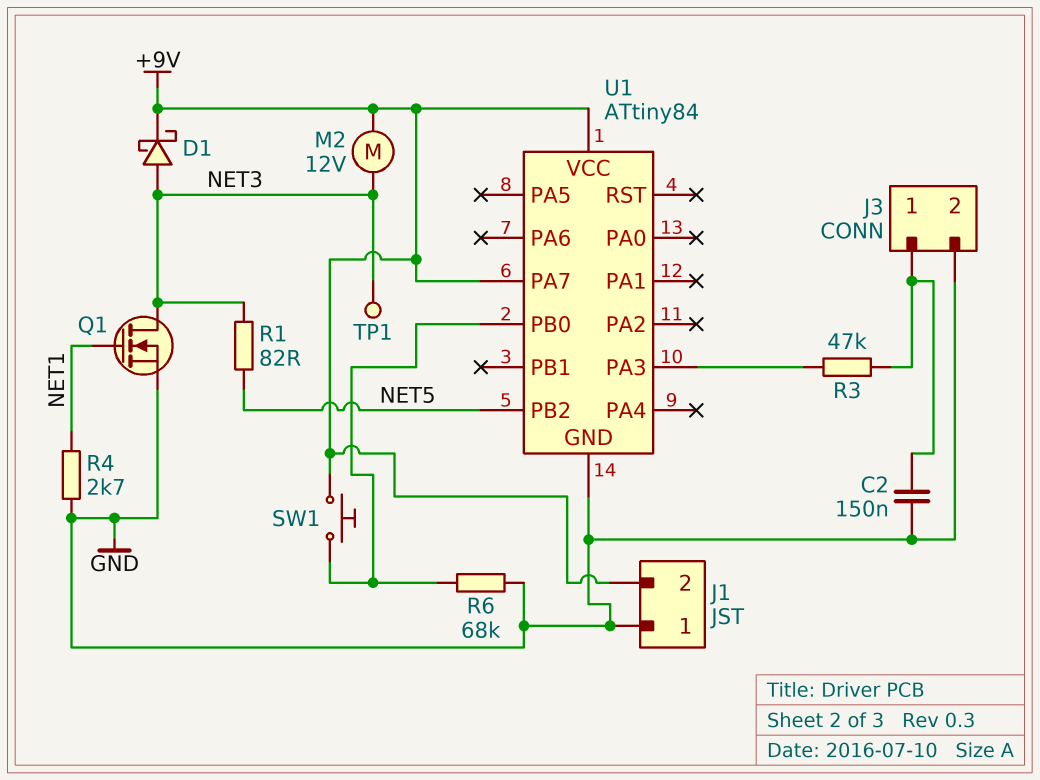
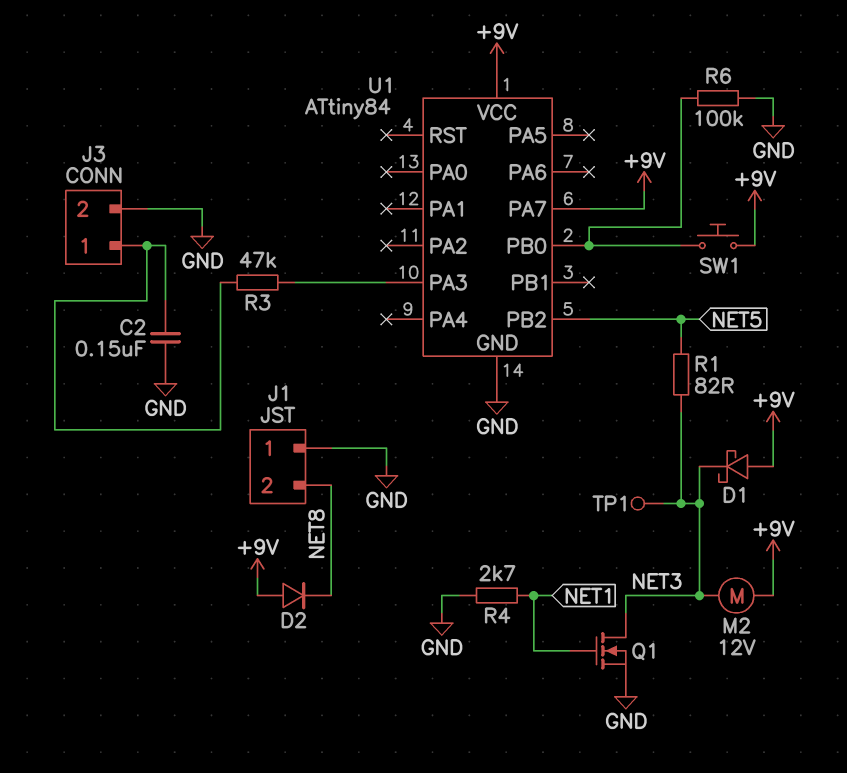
D1: schottky (A NET3, K +9V) -> schottky (A +9V, K NET3)
D2: none -> diode (A +9V, K NET8)
J1 pin 2: +9V -> NET8
R6: 68k (GND, U1/PB0) -> 100k (GND, U1/PB0)

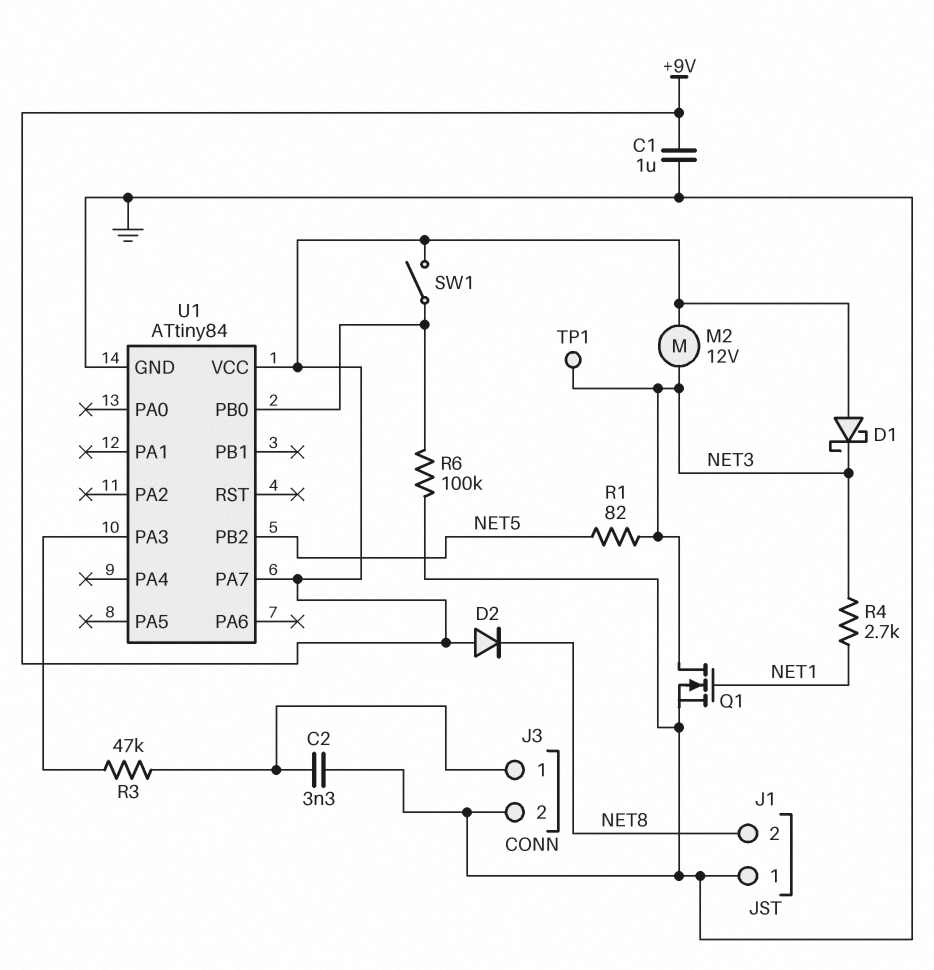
C1: none -> 1uF (+9V, GND)
C2: 150nF (GND, J3/1) -> 3.3nF (GND, J3/1)
R4: 2.7k (GND, NET1) -> 2.7k (NET1, NET3)
SW1: button (+9V, U1/PB0) -> switch (+9V, U1/PB0)

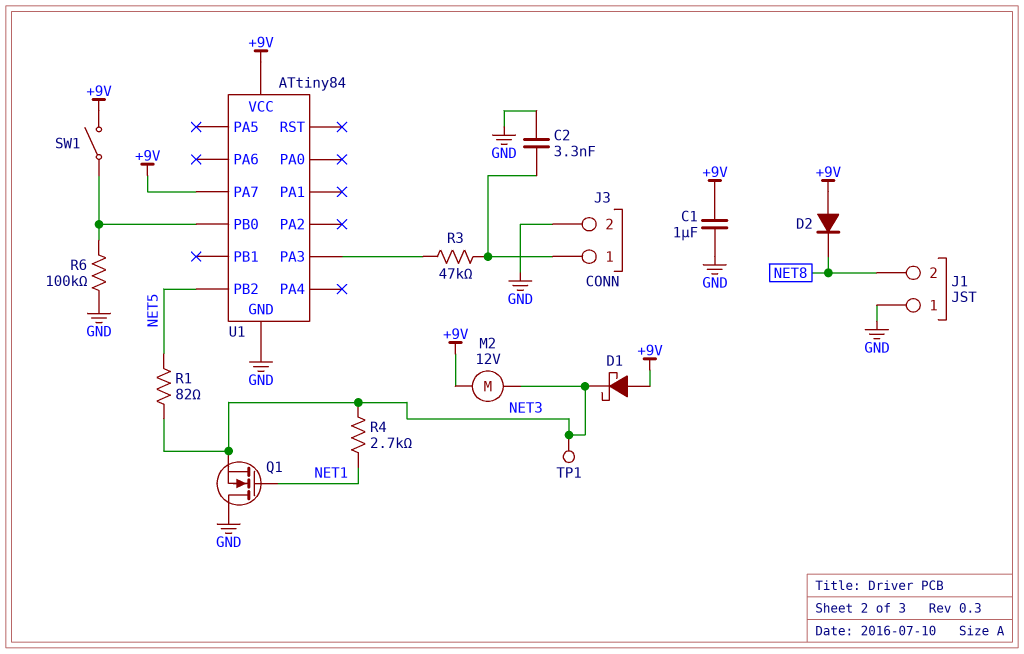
Q1: NMOS (G NET1, D NET3, S GND) -> NMOS (G NET1, D GND, S NET3)

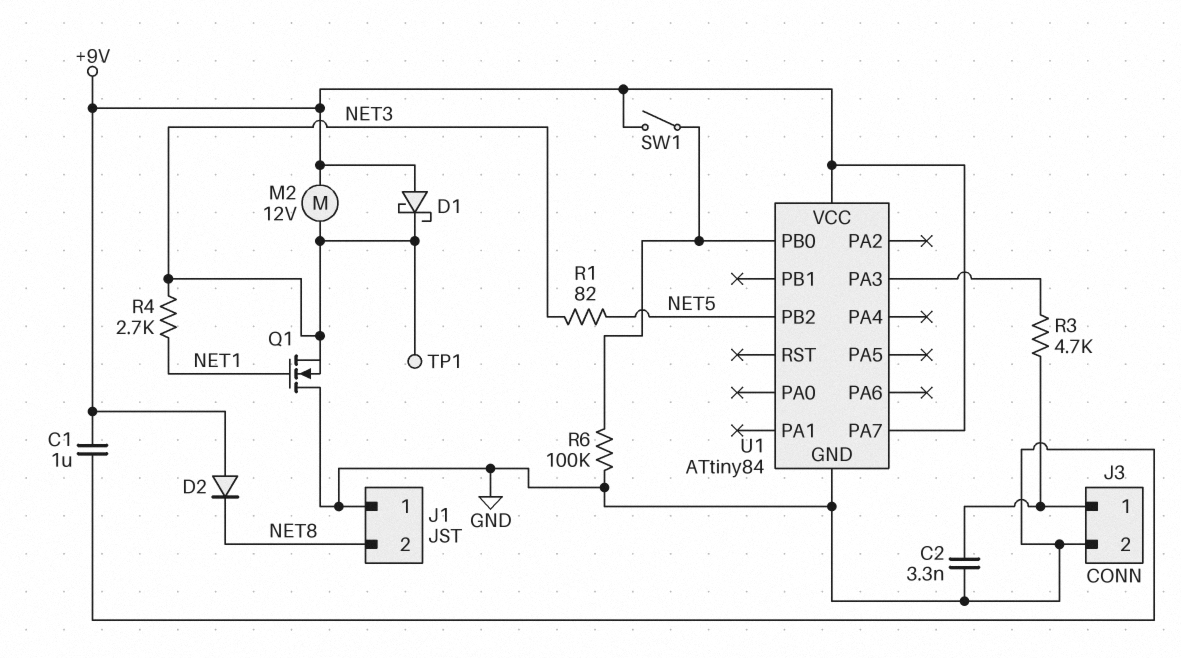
R3: 47k (J3/1, U1/PA3) -> 4.7k (J3/1, U1/PA3)

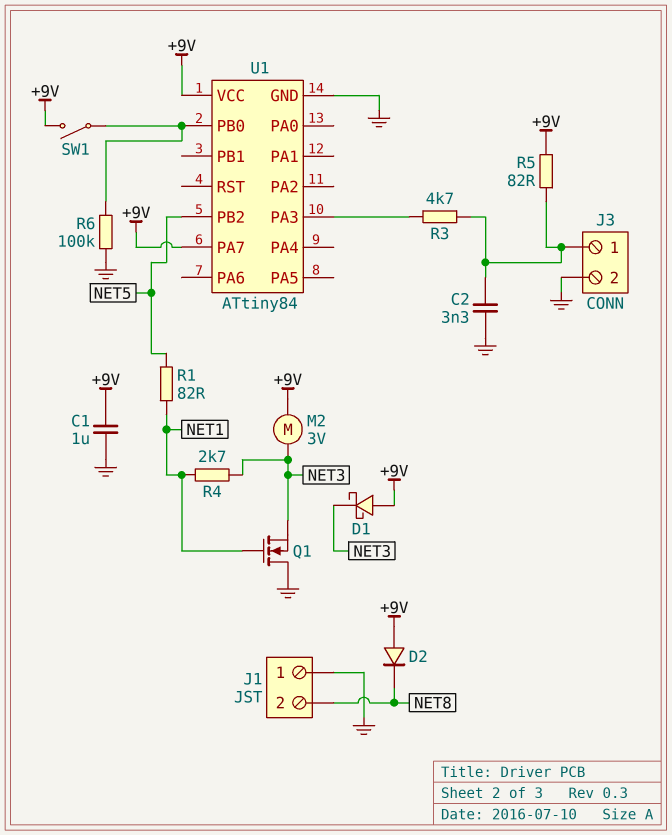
M2: motor 12V (+9V, NET3) -> motor 3V (+9V, NET3)
R1: 82 (NET3, NET5) -> 82 (NET1, NET5)
R5: none -> 82 (+9V, J3/1)
TP1: test point (NET3) -> none

